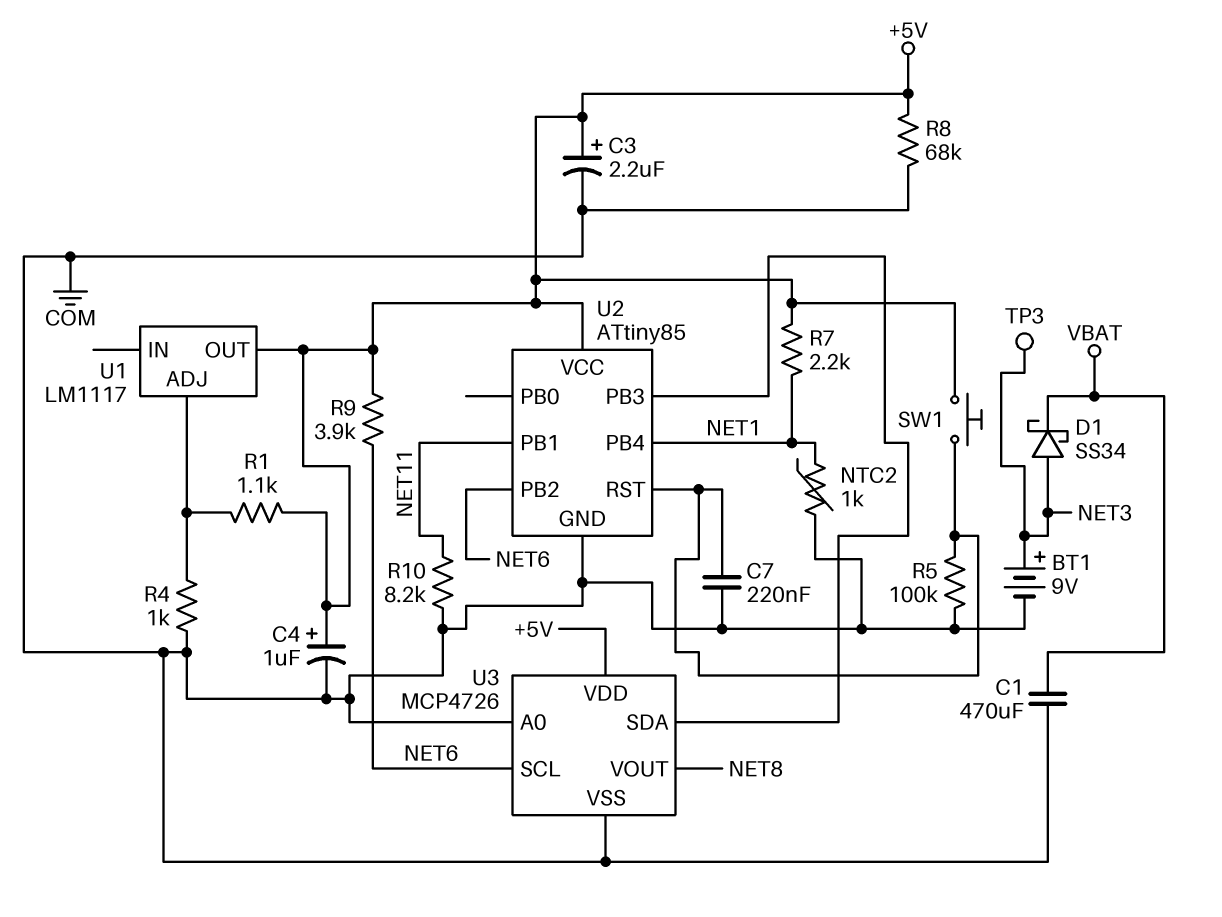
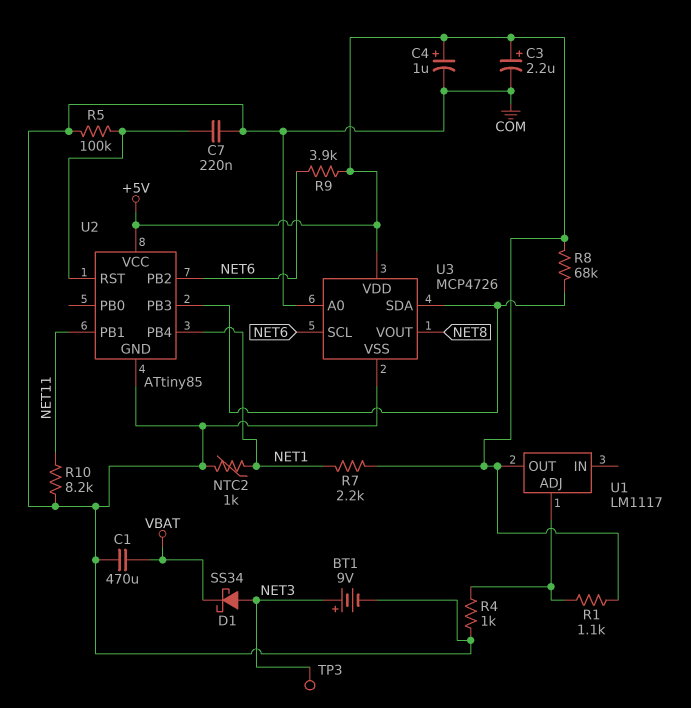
R8: 68k (+5V, COM) -> 68k (+5V, U2/PB3)
SW1: button (+5V, U2/RST) -> none

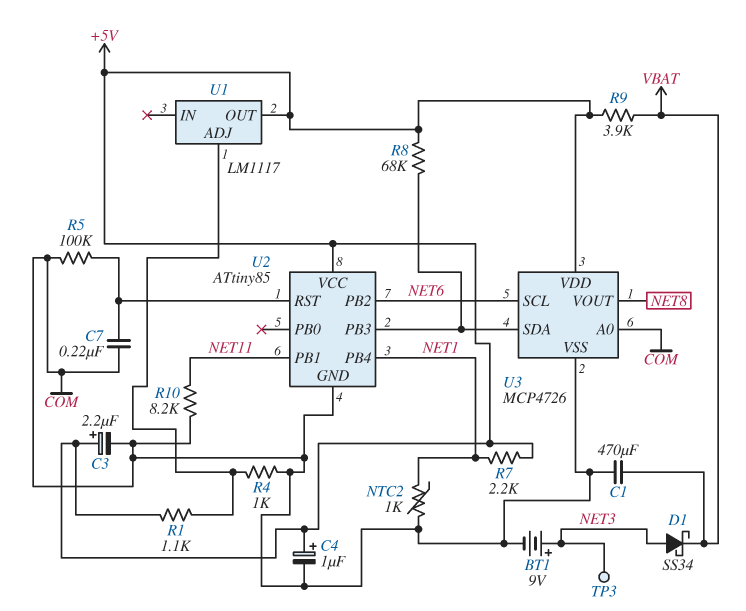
R9: 3.9k (+5V, NET6) -> 3.9k (+5V, VBAT)

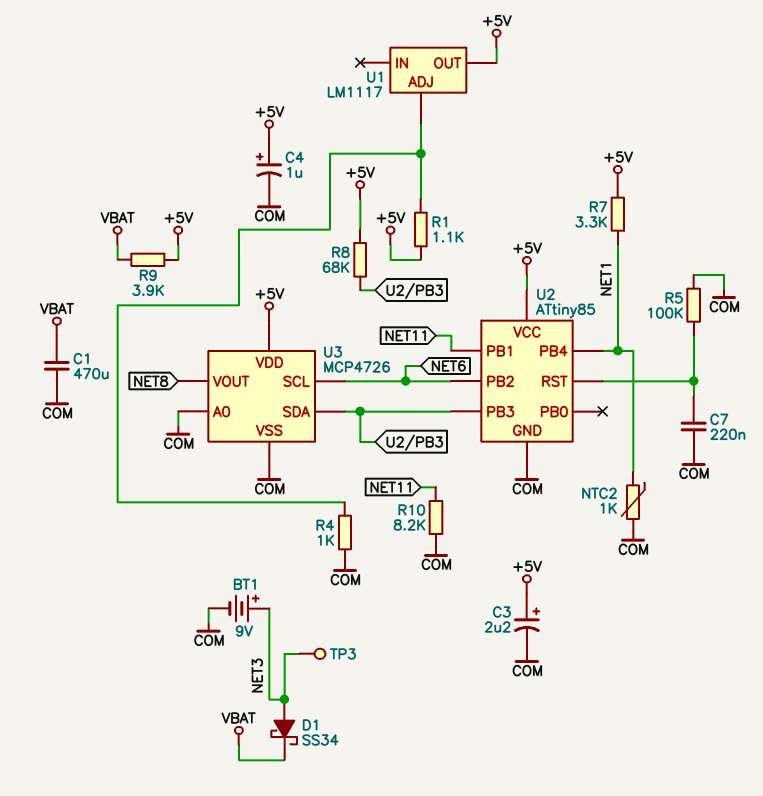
R7: 2.2k (+5V, NET1) -> 3.3k (+5V, NET1)

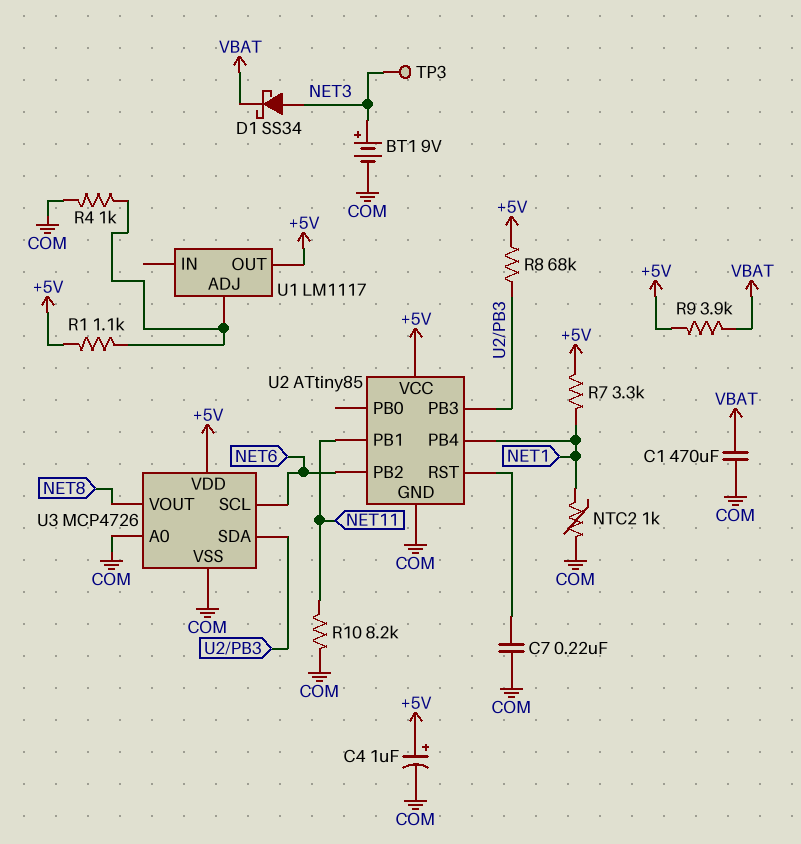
C3: 2.2uF (plus +5V, minus COM) -> none
R5: 100k (COM, U2/RST) -> none

